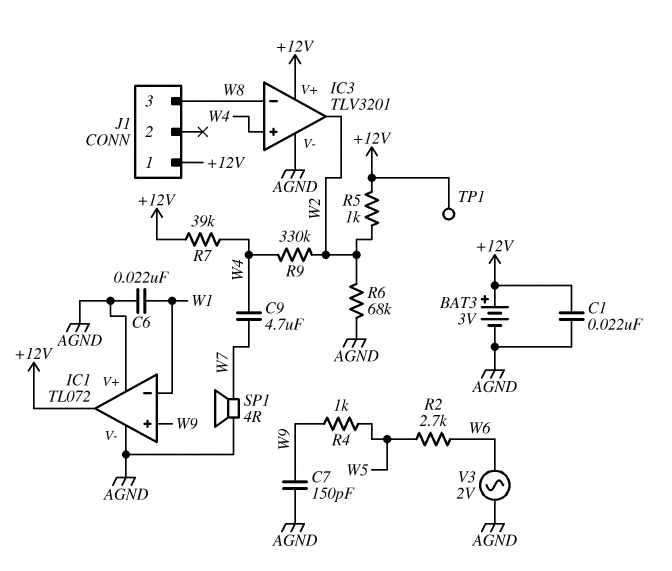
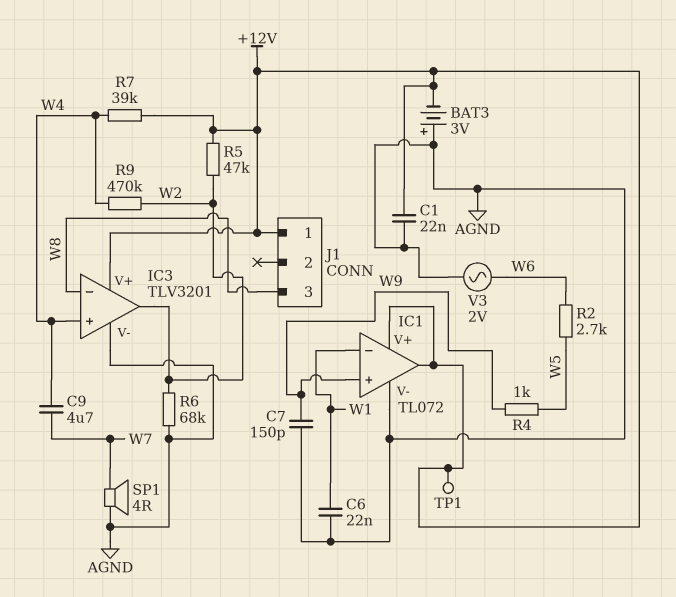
BAT3: 3V (plus +12V, minus AGND) -> 3V (plus AGND, minus +12V)
IC1 pin V+: AGND -> +12V
R5: 1k (+12V, W2) -> 47k (+12V, W2)
R9: 330k (W2, W4) -> 470k (W2, W4)

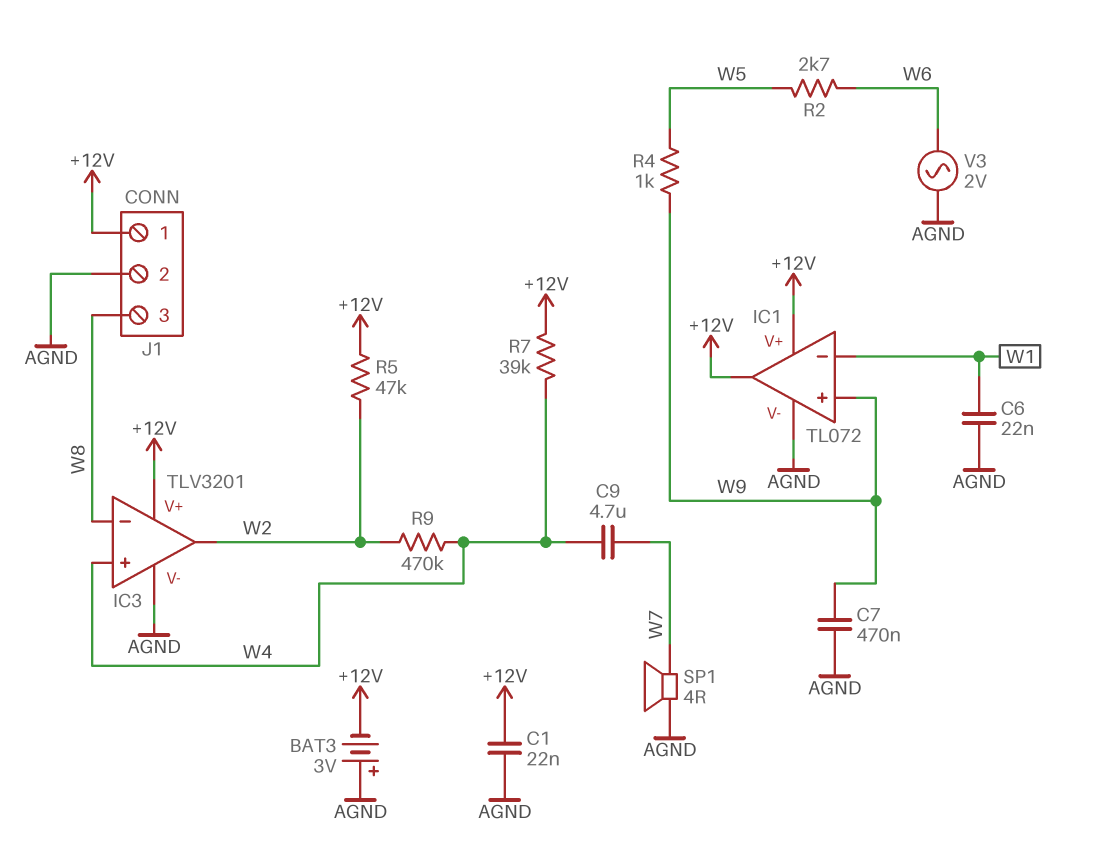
C7: 150pF (AGND, W9) -> 470nF (AGND, W9)
J1 pin 2: none -> AGND
R6: 68k (AGND, W2) -> none
TP1: test point (+12V) -> none

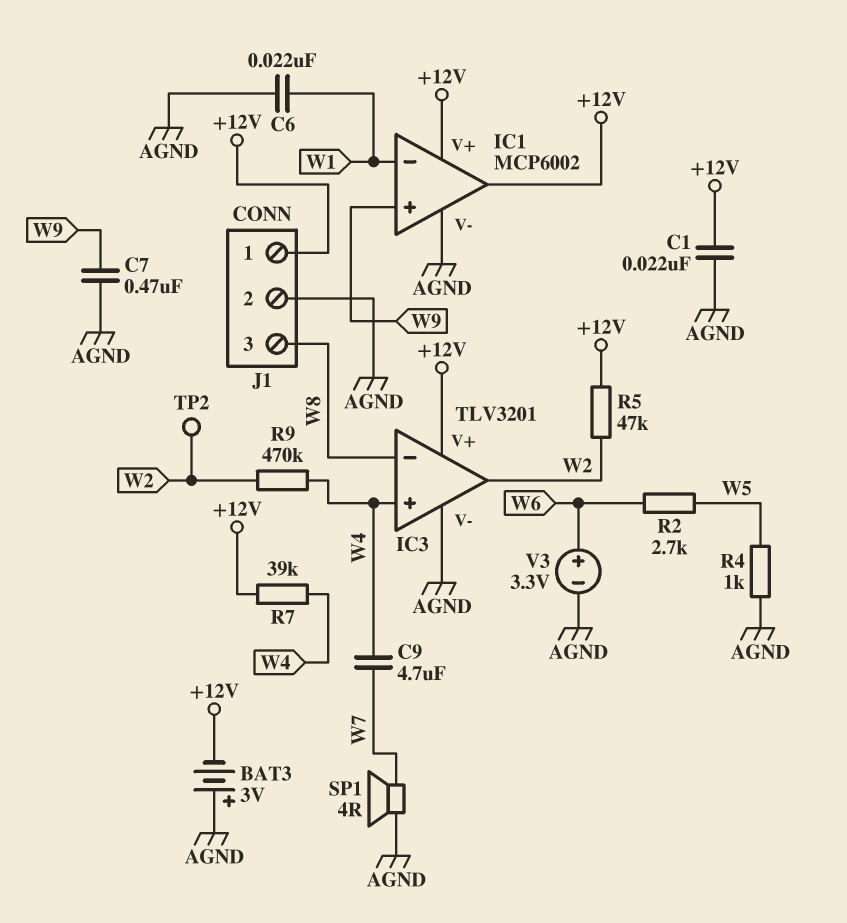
IC1: TL072 -> MCP6002
R4: 1k (W5, W9) -> 1k (AGND, W5)
TP2: none -> test point (W2)
V3: AC 2V (AGND, W6) -> 3.3V (plus W6, minus AGND)

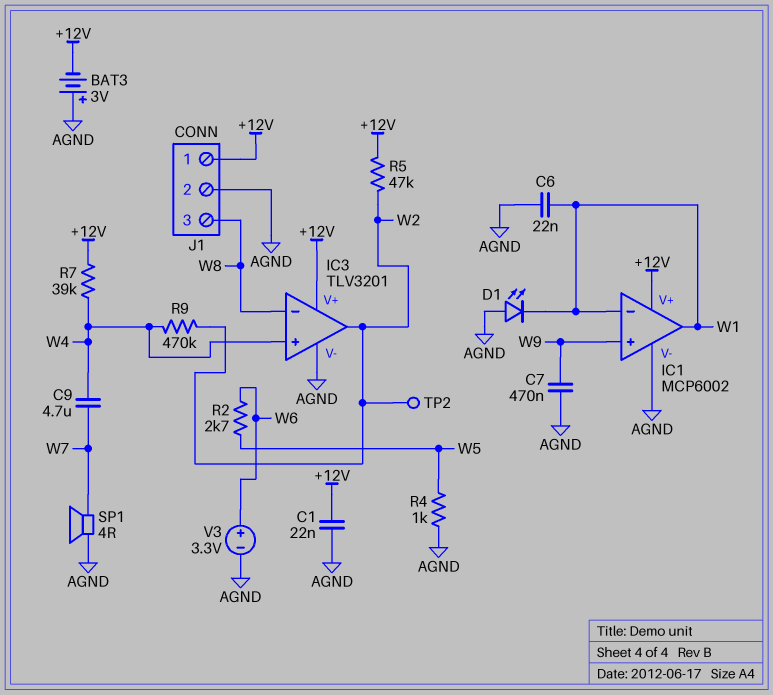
D1: none -> LED (A AGND, K W1)
IC1 pin out: +12V -> W1

